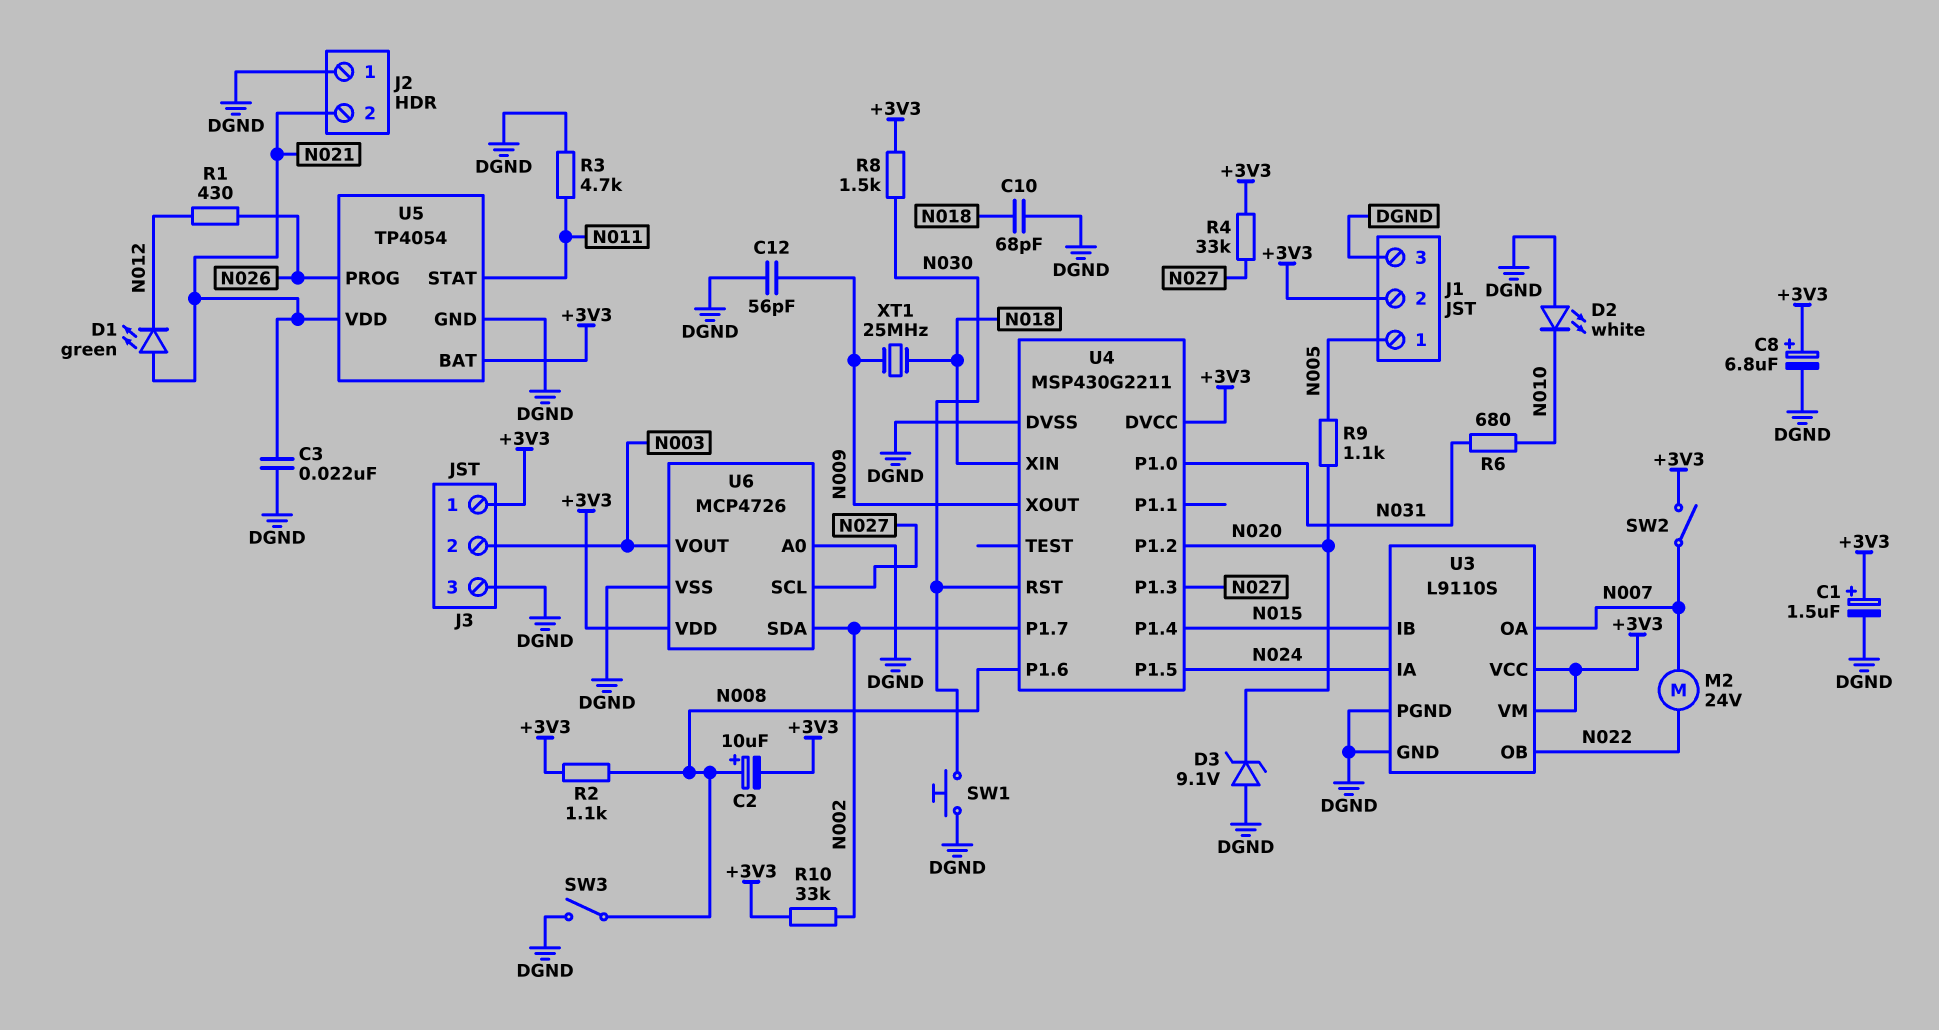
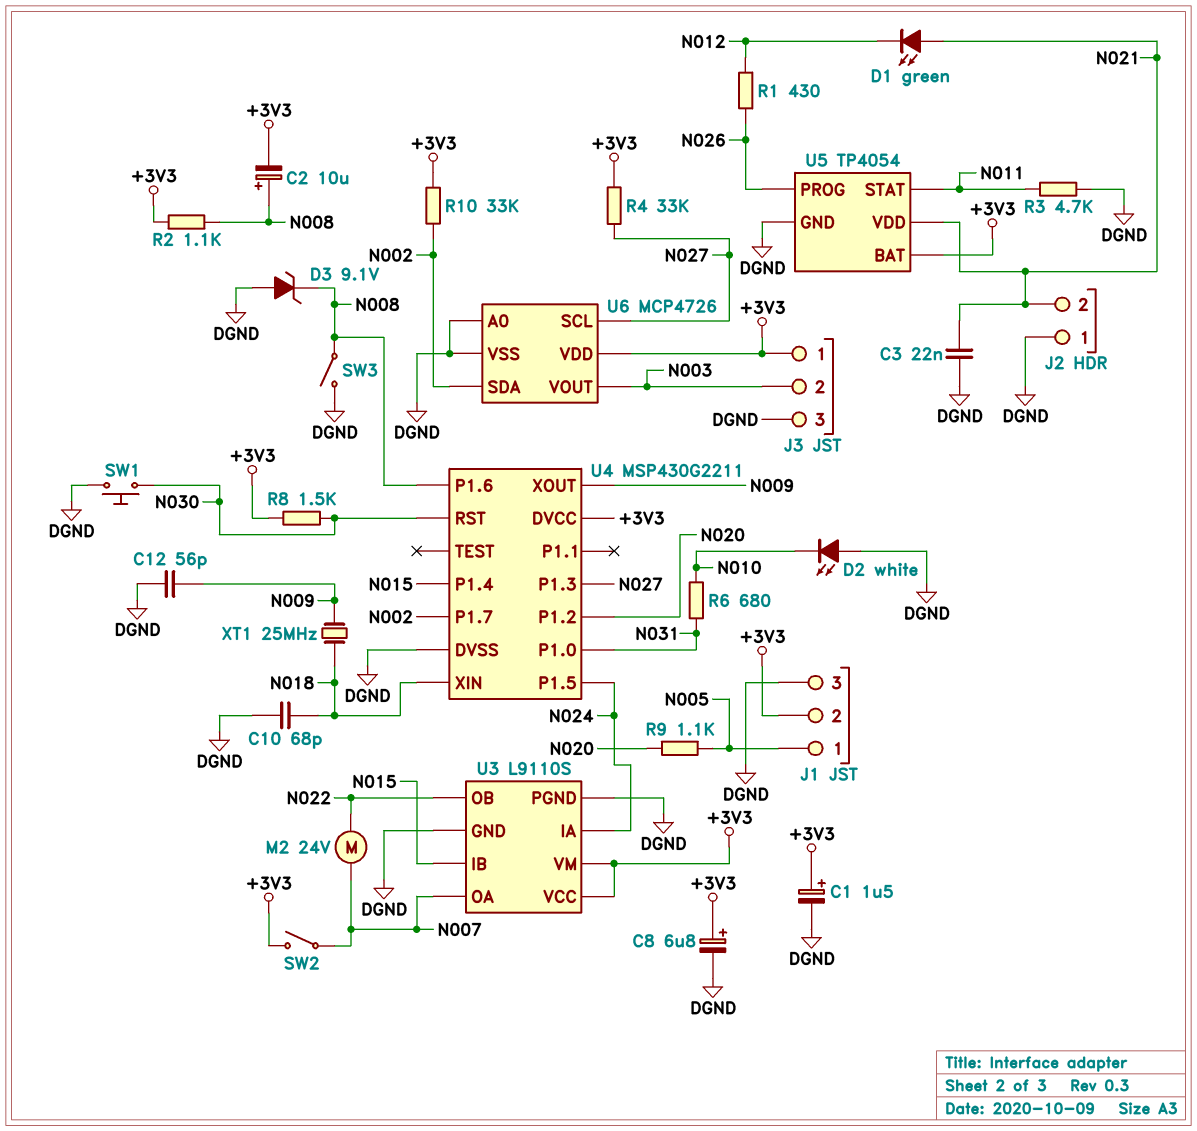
D3: zener 9.1V (A DGND, K N020) -> zener 9.1V (A DGND, K N008)

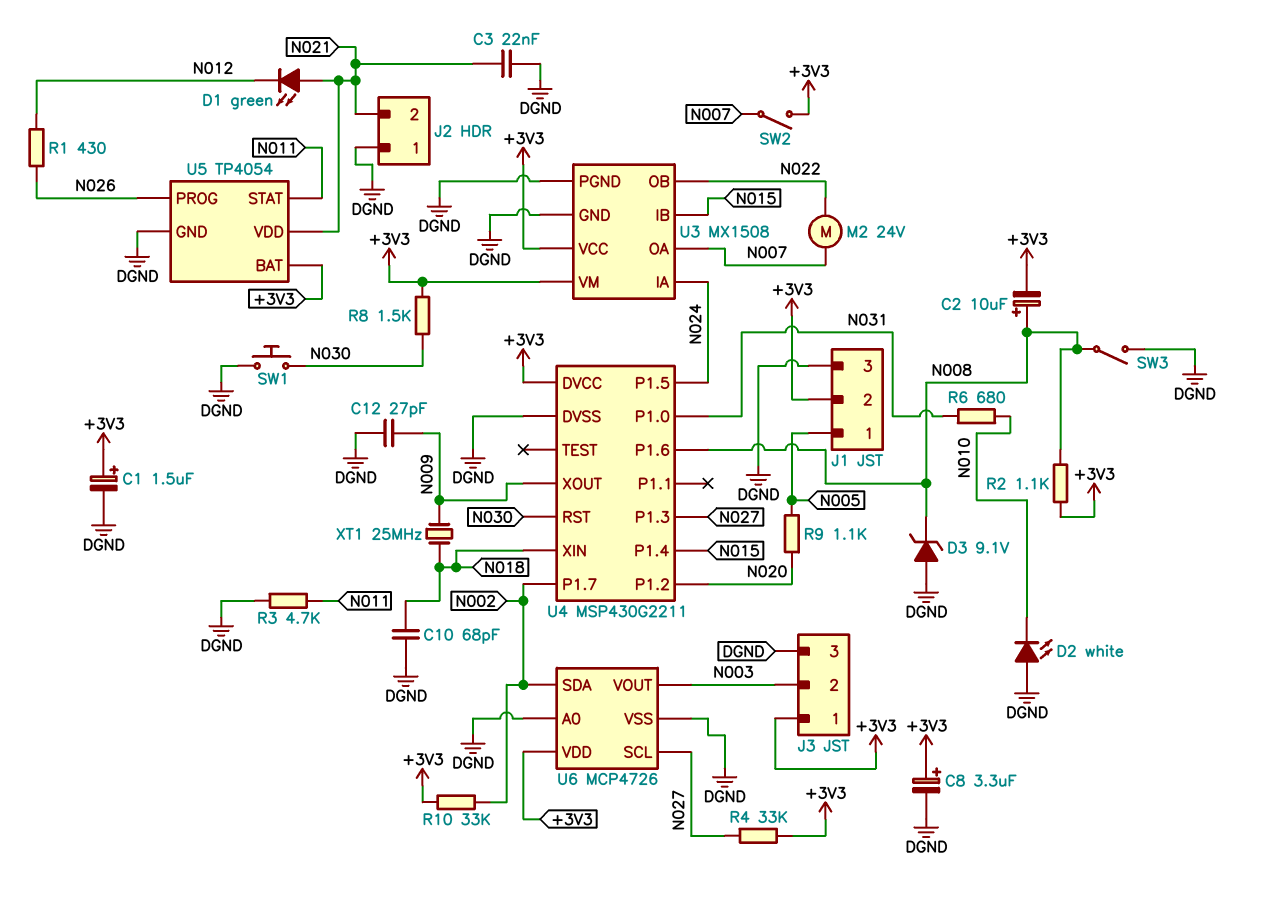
C8: 6.8uF (plus +3V3, minus DGND) -> 3.3uF (plus +3V3, minus DGND)
C12: 56pF (DGND, N009) -> 27pF (DGND, N009)
U3: L9110S -> MX1508

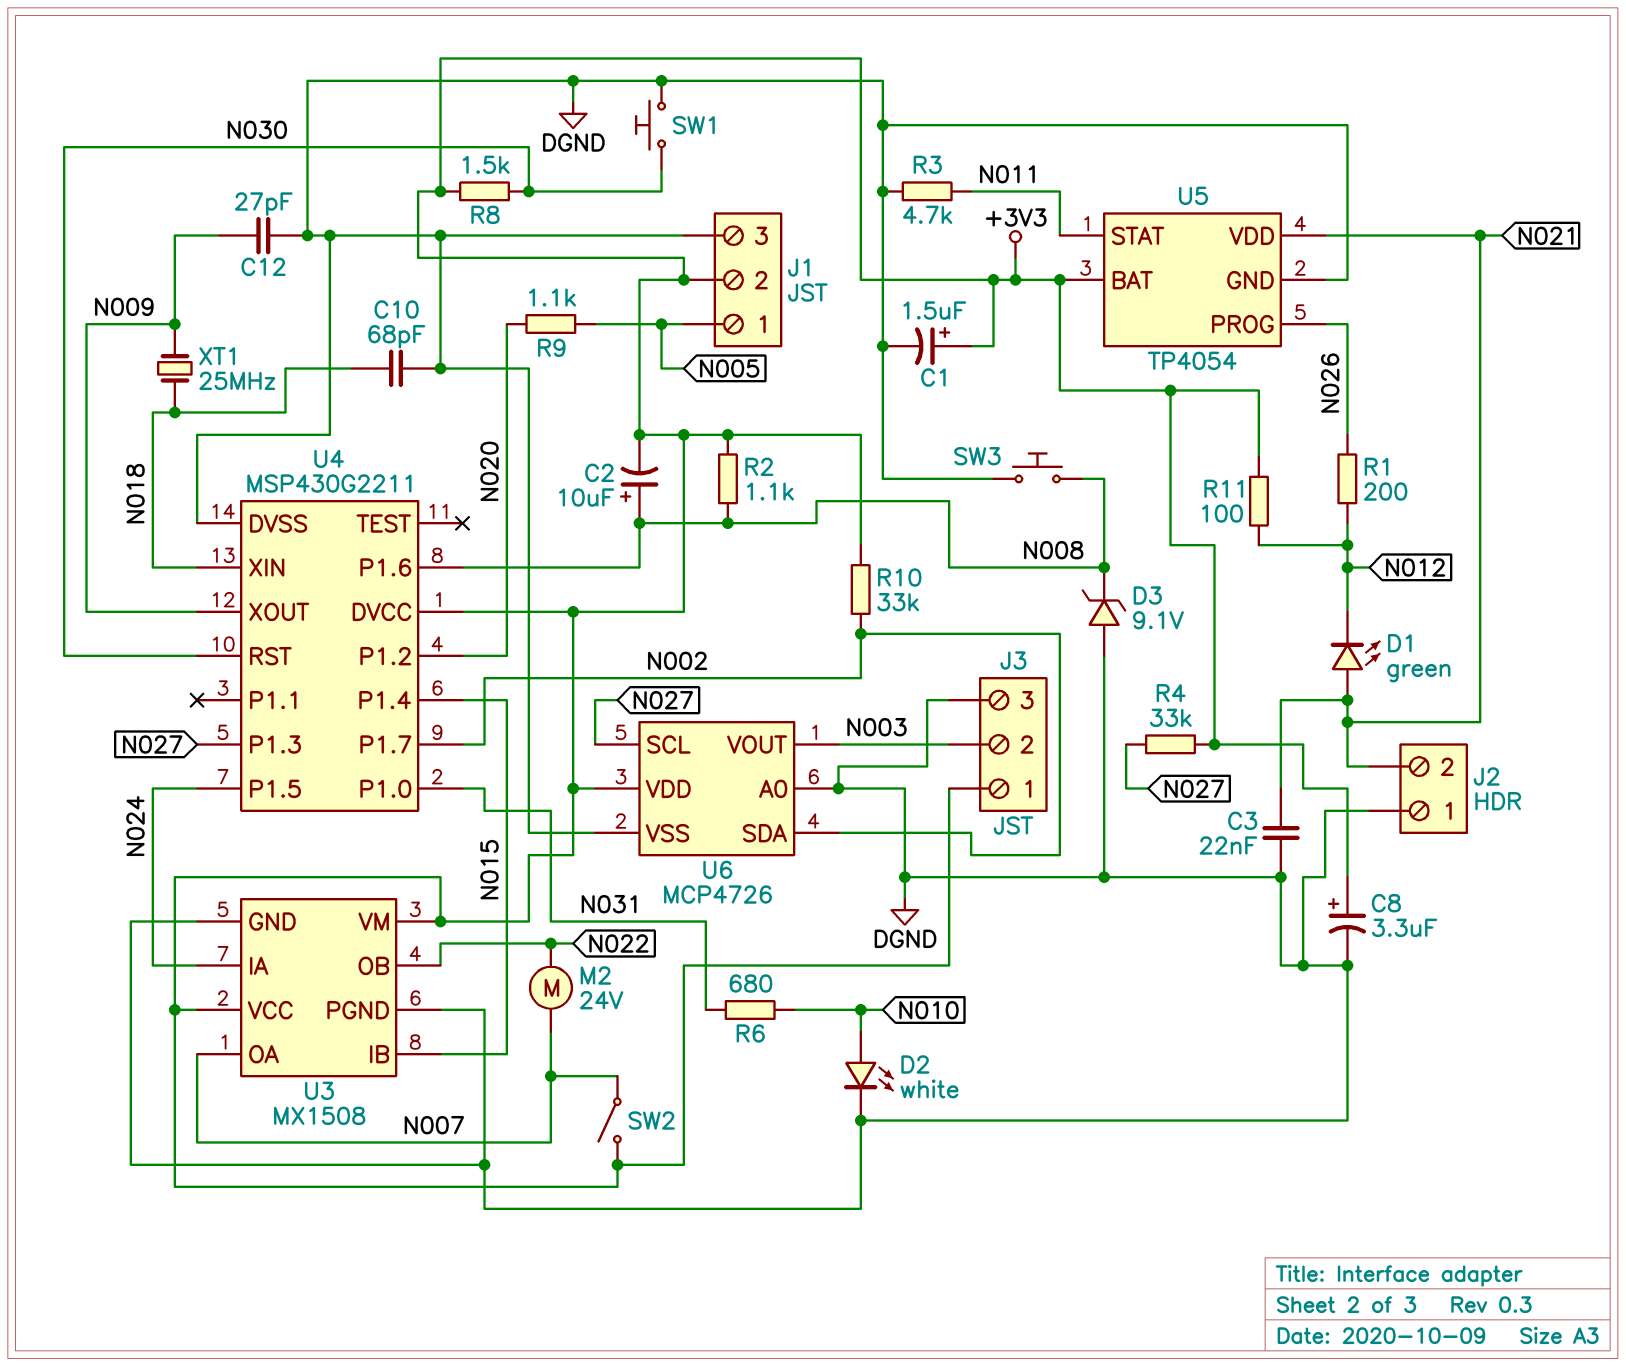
D2: LED white (A DGND, K N010) -> LED white (A N010, K DGND)
R1: 430 (N012, N026) -> 200 (N012, N026)
R11: none -> 100 (+3V3, N012)
SW3: switch (DGND, N008) -> button (DGND, N008)

